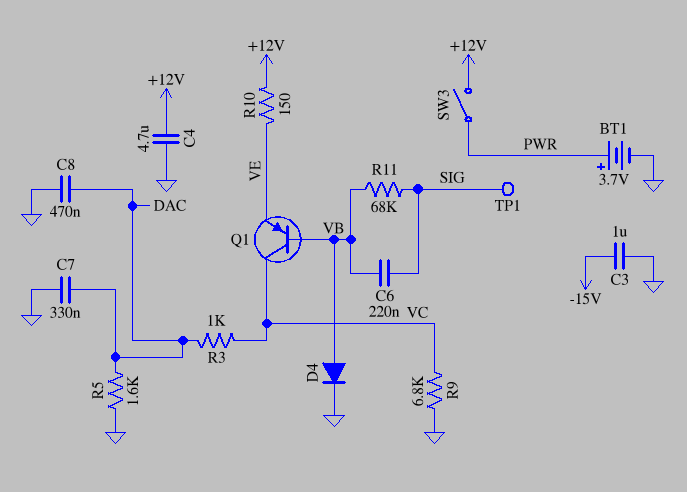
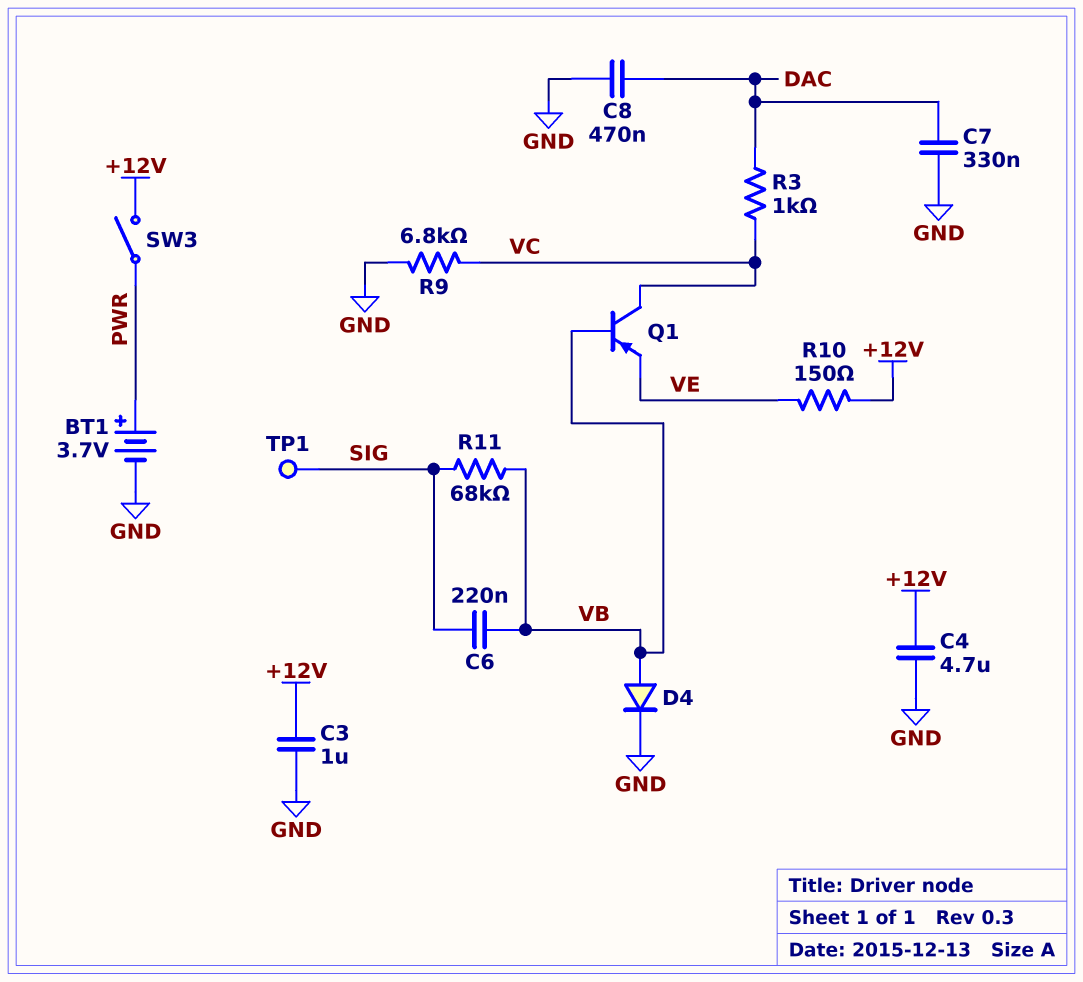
C3: 1uF (-15V, GND) -> 1uF (+12V, GND)
R5: 1.6k (DAC, GND) -> none

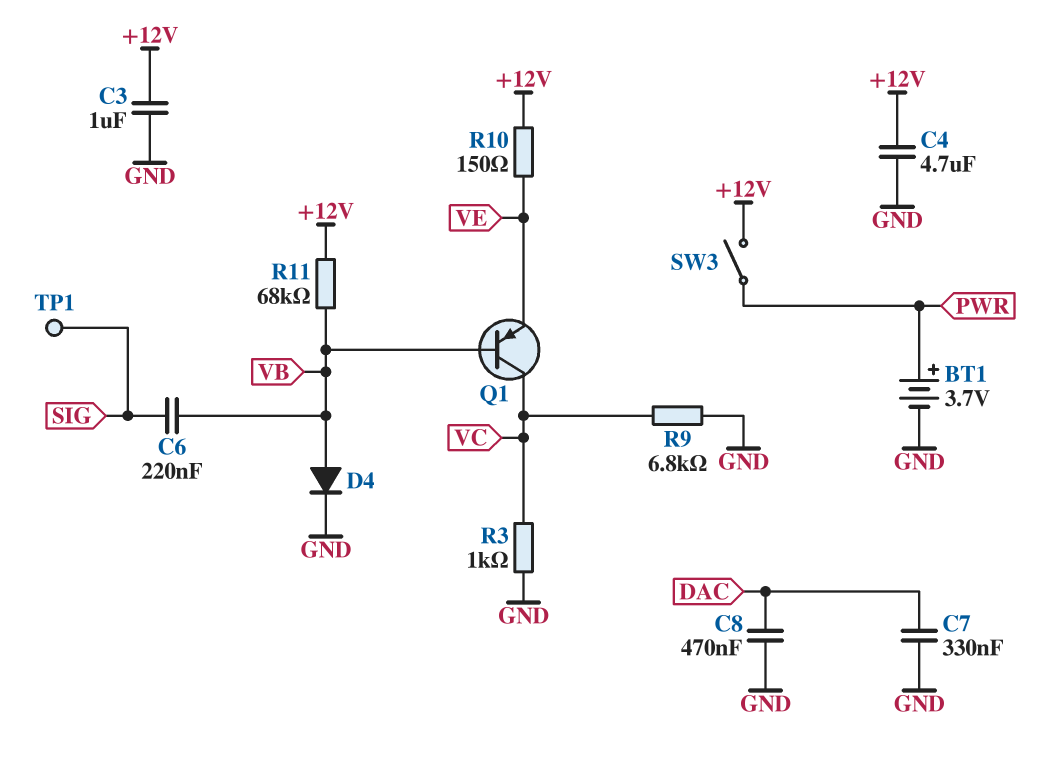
R3: 1k (DAC, VC) -> 1k (GND, VC)
R11: 68k (SIG, VB) -> 68k (+12V, VB)

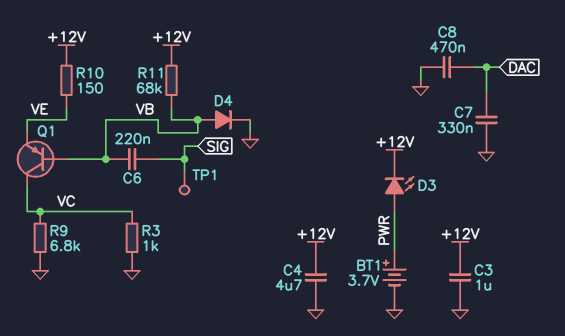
D3: none -> LED (A PWR, K +12V)
SW3: switch (+12V, PWR) -> none

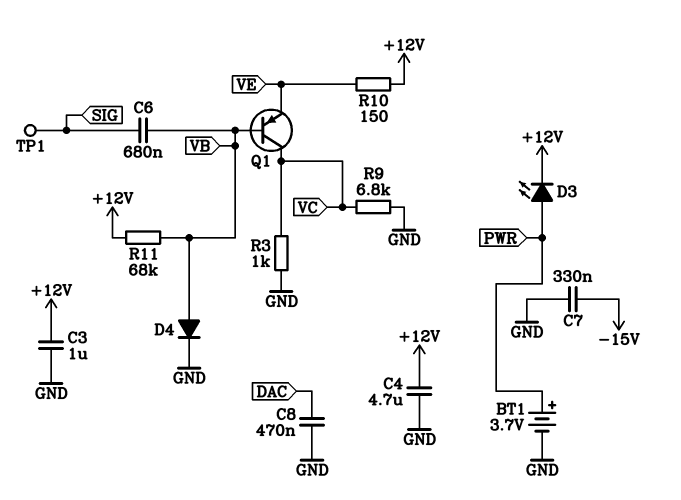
C6: 220nF (SIG, VB) -> 680nF (SIG, VB)
C7: 330nF (DAC, GND) -> 330nF (-15V, GND)

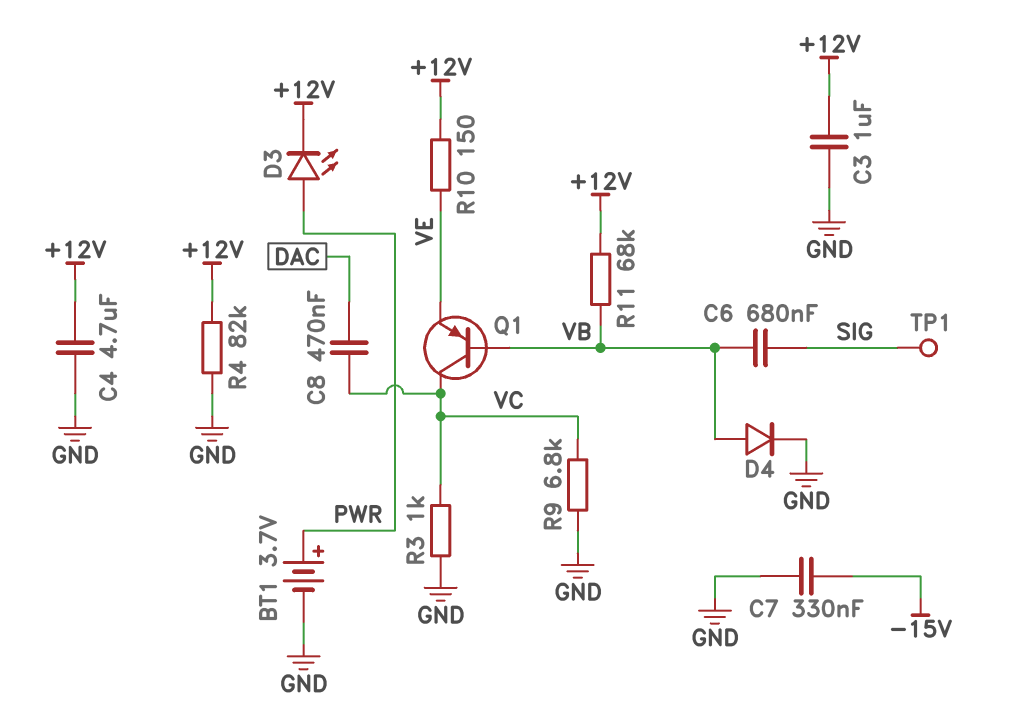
C8: 470nF (DAC, GND) -> 470nF (DAC, VC)
R4: none -> 82k (+12V, GND)

